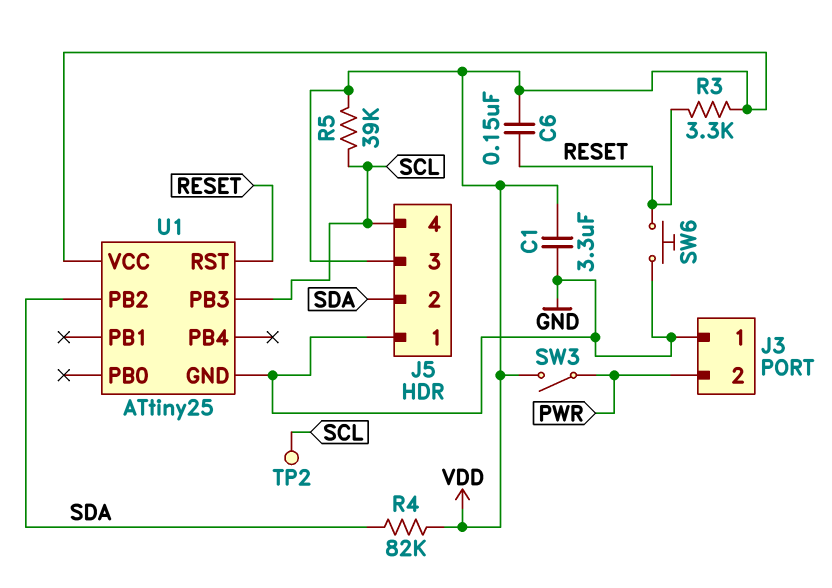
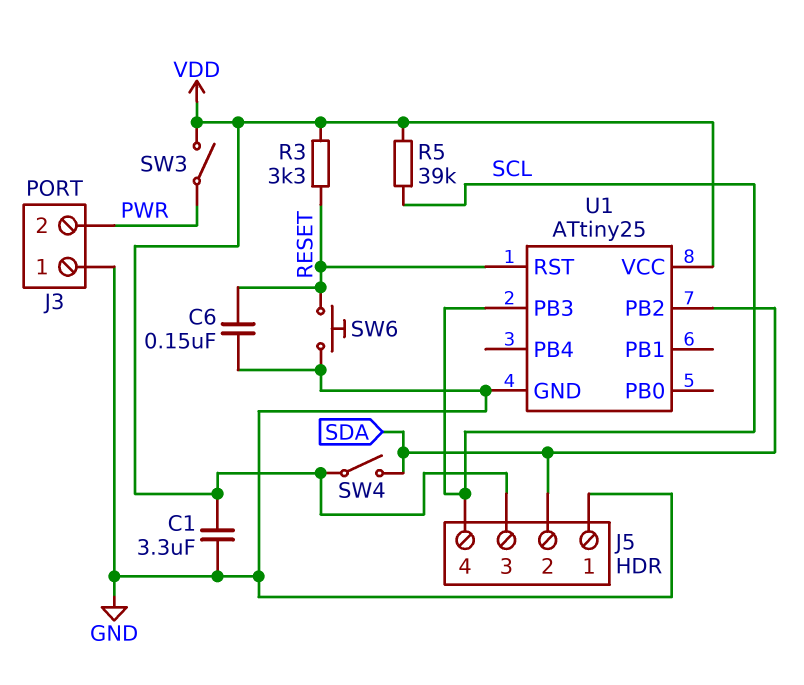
C6: 150nF (RESET, VDD) -> 150nF (GND, RESET)
R4: 82k (SDA, VDD) -> none
SW4: none -> switch (SDA, VDD)
TP2: test point (SCL) -> none

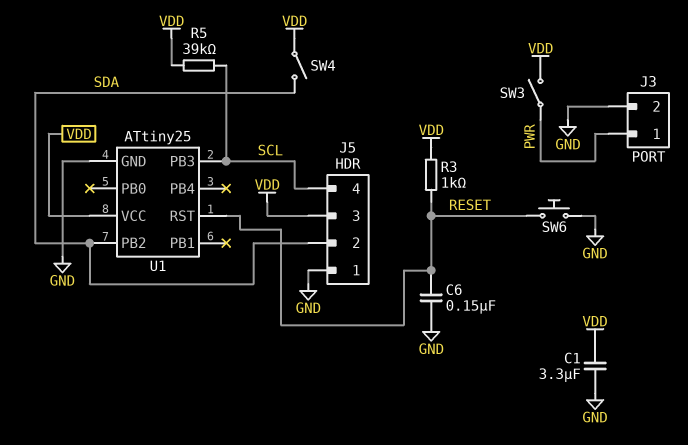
J3 pin 1: GND -> PWR
J3 pin 2: PWR -> GND
R3: 3.3k (RESET, VDD) -> 1k (RESET, VDD)

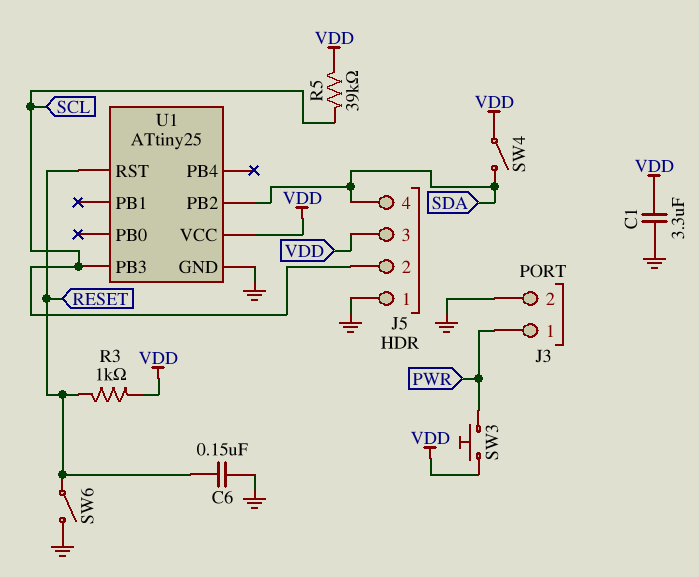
J5 pin 2: SDA -> SCL
J5 pin 4: SCL -> SDA
SW3: switch (PWR, VDD) -> button (PWR, VDD)
SW6: button (GND, RESET) -> switch (GND, RESET)

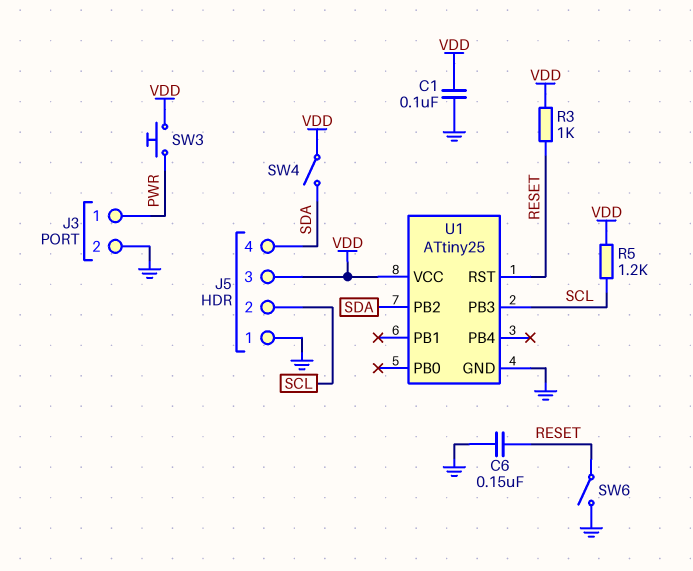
C1: 3.3uF (GND, VDD) -> 100nF (GND, VDD)
R5: 39k (SCL, VDD) -> 1.2k (SCL, VDD)

